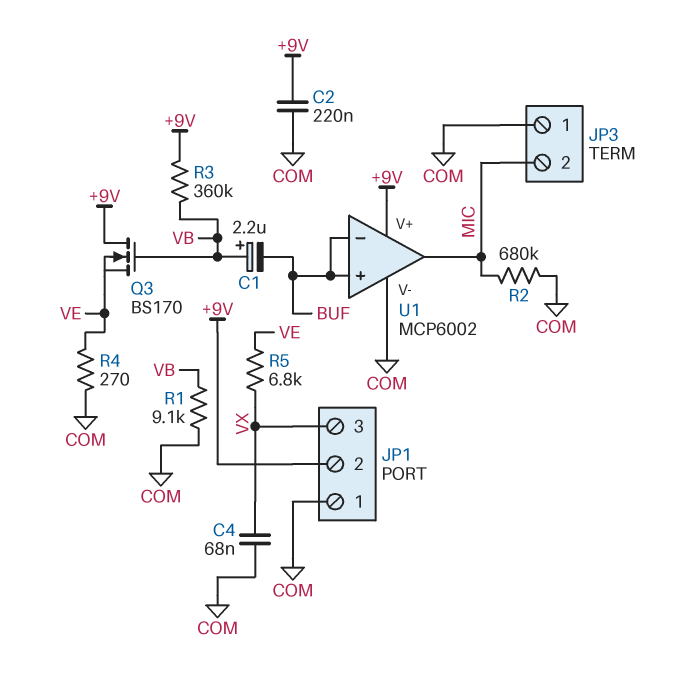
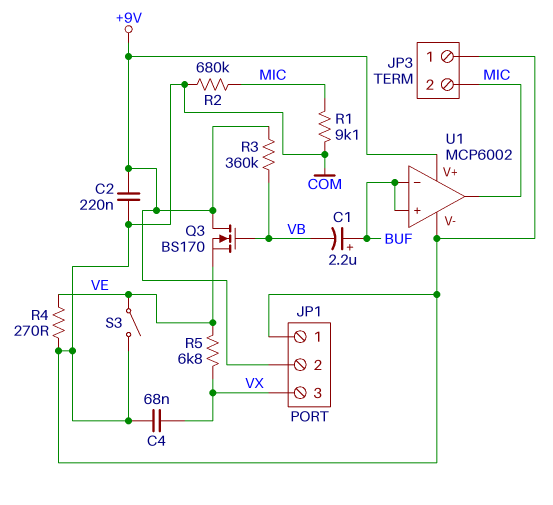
C1: 2.2uF (plus VB, minus BUF) -> 2.2uF (plus BUF, minus VB)
R1: 9.1k (COM, VB) -> 9.1k (COM, MIC)
S3: none -> switch (COM, VE)

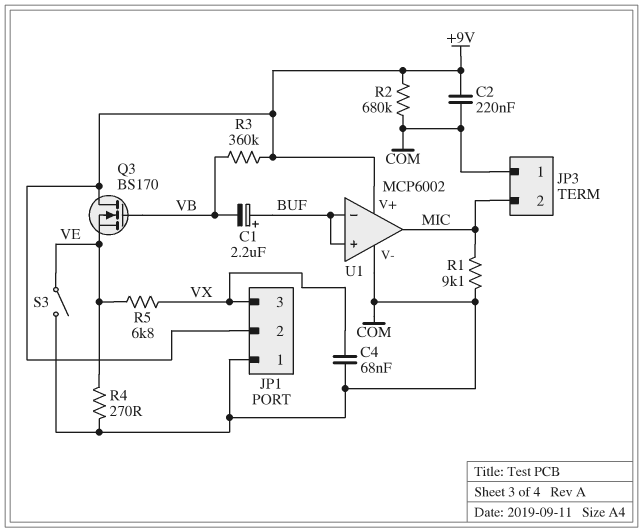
R2: 680k (COM, MIC) -> 680k (+9V, COM)

